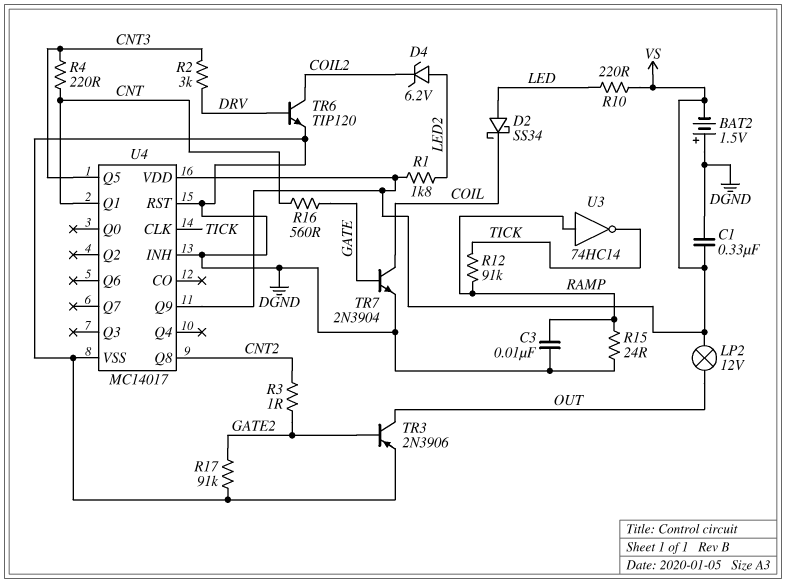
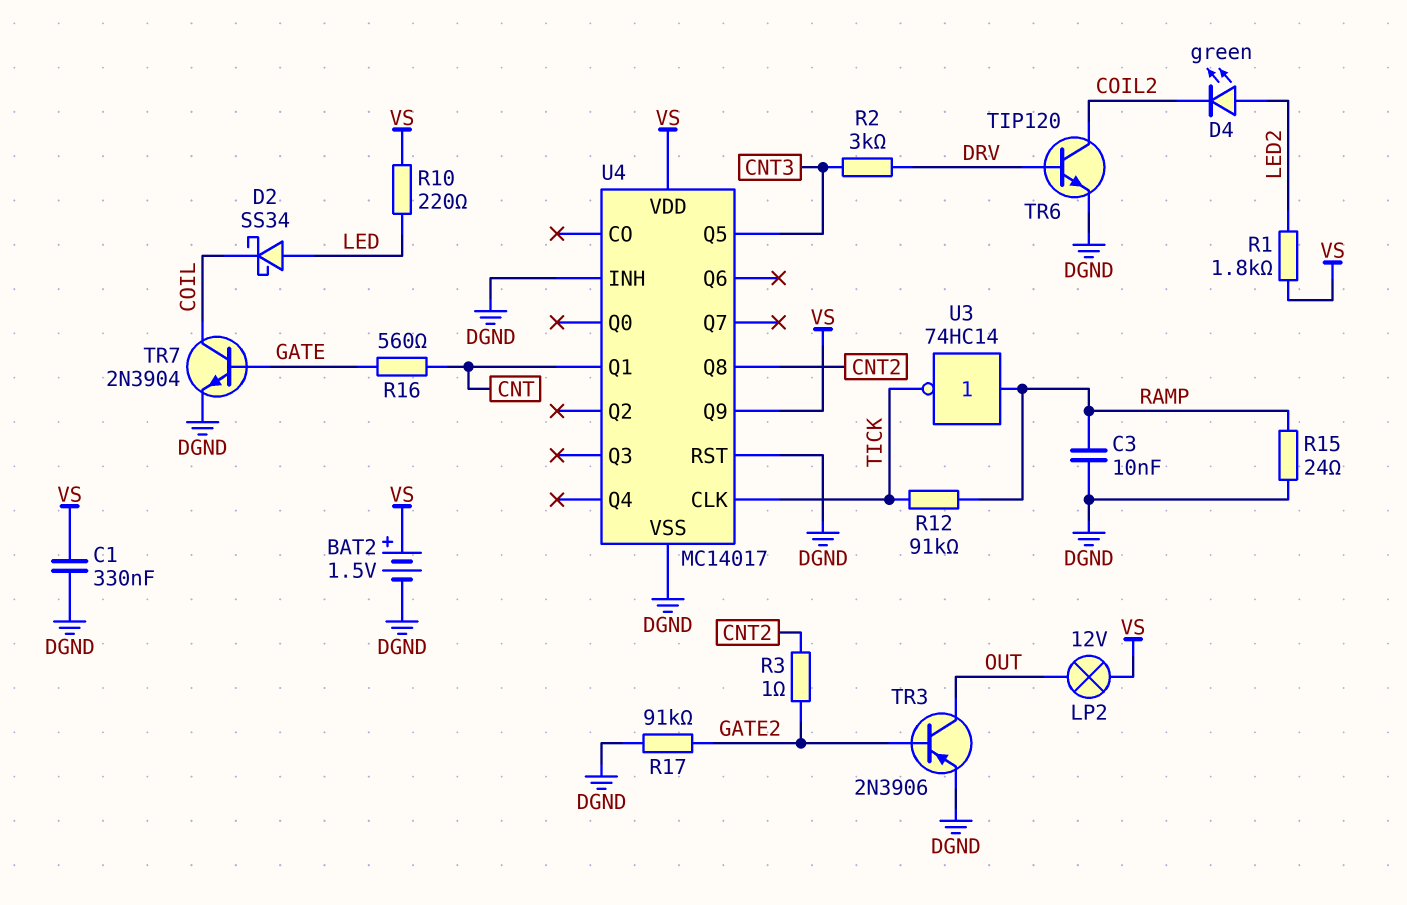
BAT2: 1.5V (plus DGND, minus VS) -> 1.5V (plus VS, minus DGND)
D4: zener 6.2V (A LED2, K COIL2) -> LED green (A LED2, K COIL2)
R4: 220 (CNT, CNT3) -> none

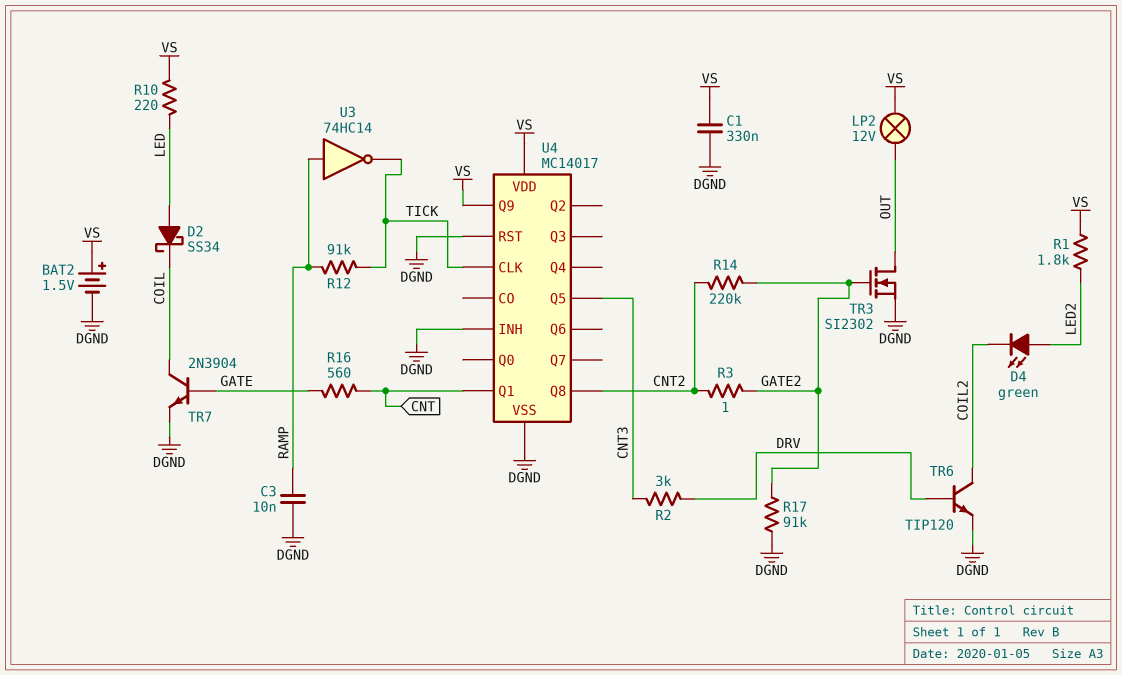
R14: none -> 220k (CNT2, GATE2)
R15: 24 (DGND, RAMP) -> none
TR3: PNP 2N3906 (B GATE2, C OUT, E DGND) -> NMOS SI2302 (G GATE2, D OUT, S DGND)

